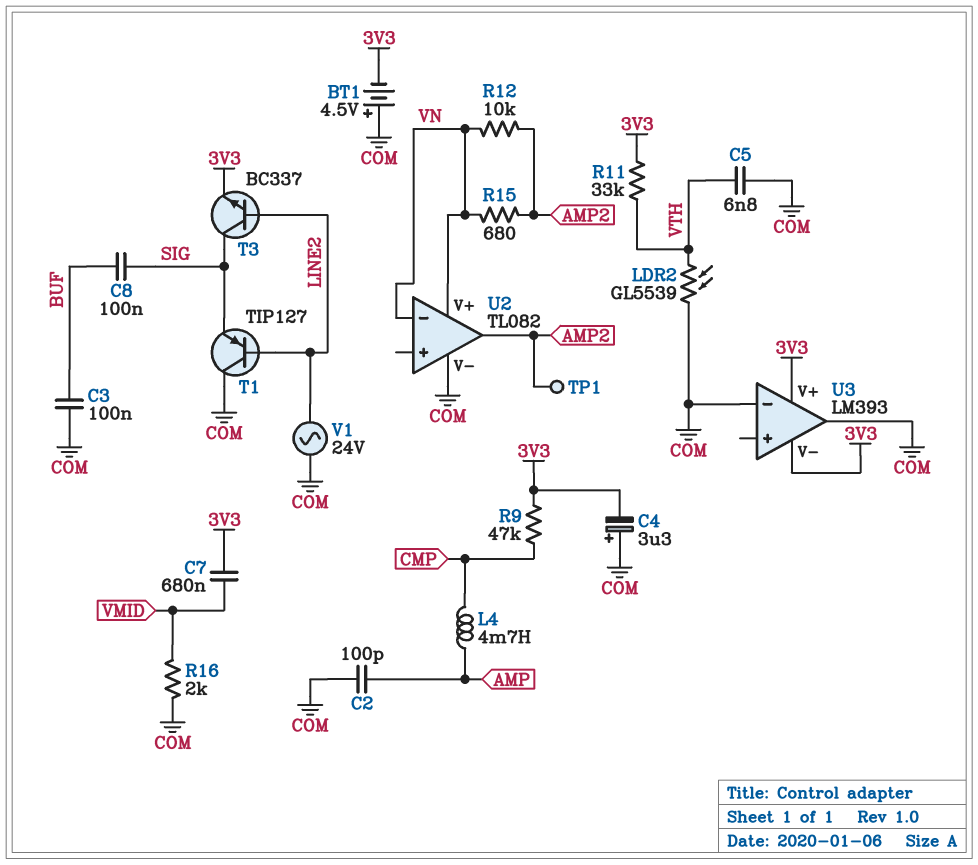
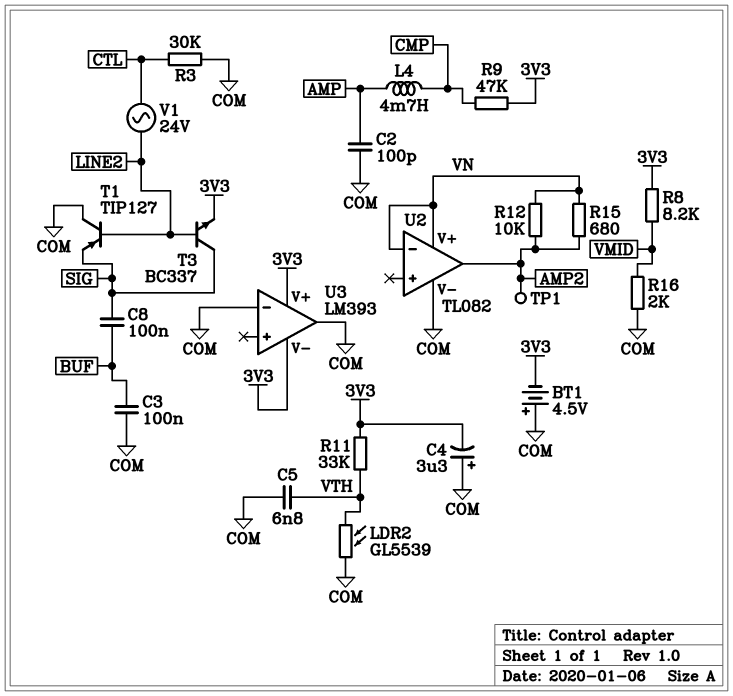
C7: 680nF (3V3, VMID) -> none
R3: none -> 30k (COM, CTL)
R8: none -> 8.2k (3V3, VMID)
V1: AC 24V (COM, LINE2) -> AC 24V (CTL, LINE2)

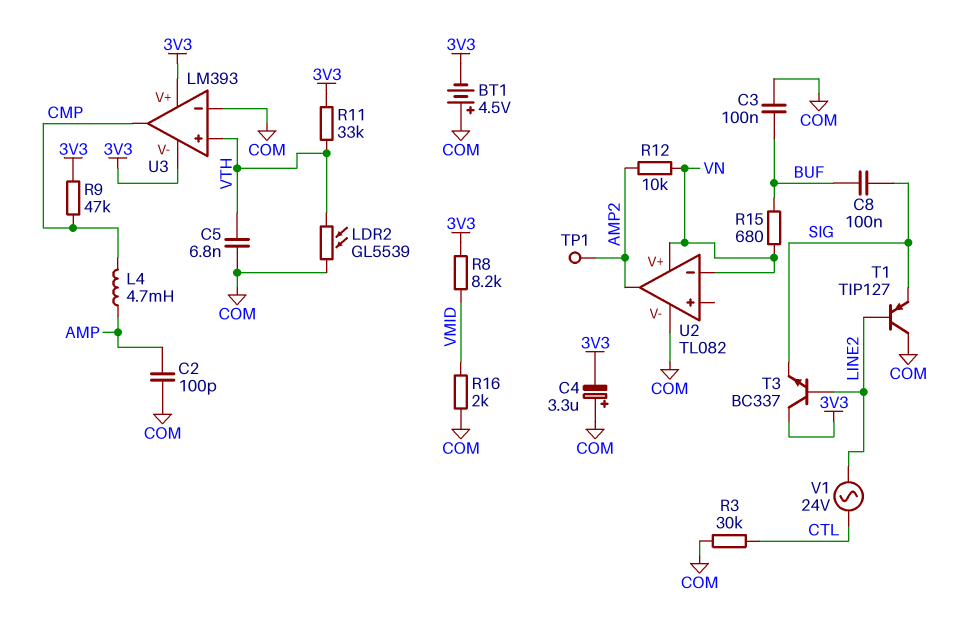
R15: 680 (AMP2, VN) -> 680 (BUF, VN)
T3: NPN BC337 (B LINE2, C SIG, E 3V3) -> NPN BC337 (B LINE2, C 3V3, E SIG)
U3 pin in+: none -> VTH
U3 pin out: COM -> CMP

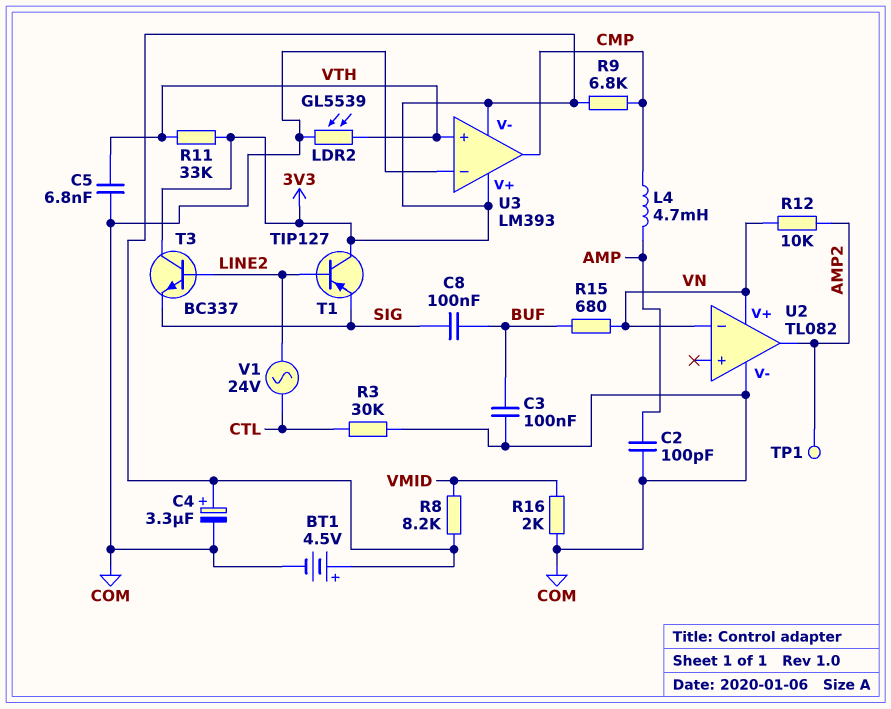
BT1: 4.5V (plus COM, minus 3V3) -> 4.5V (plus 3V3, minus COM)
C4: 3.3uF (plus COM, minus 3V3) -> 3.3uF (plus 3V3, minus COM)
R9: 47k (3V3, CMP) -> 6.8k (3V3, CMP)
T1: PNP TIP127 (B LINE2, C COM, E SIG) -> PNP TIP127 (B LINE2, C 3V3, E SIG)

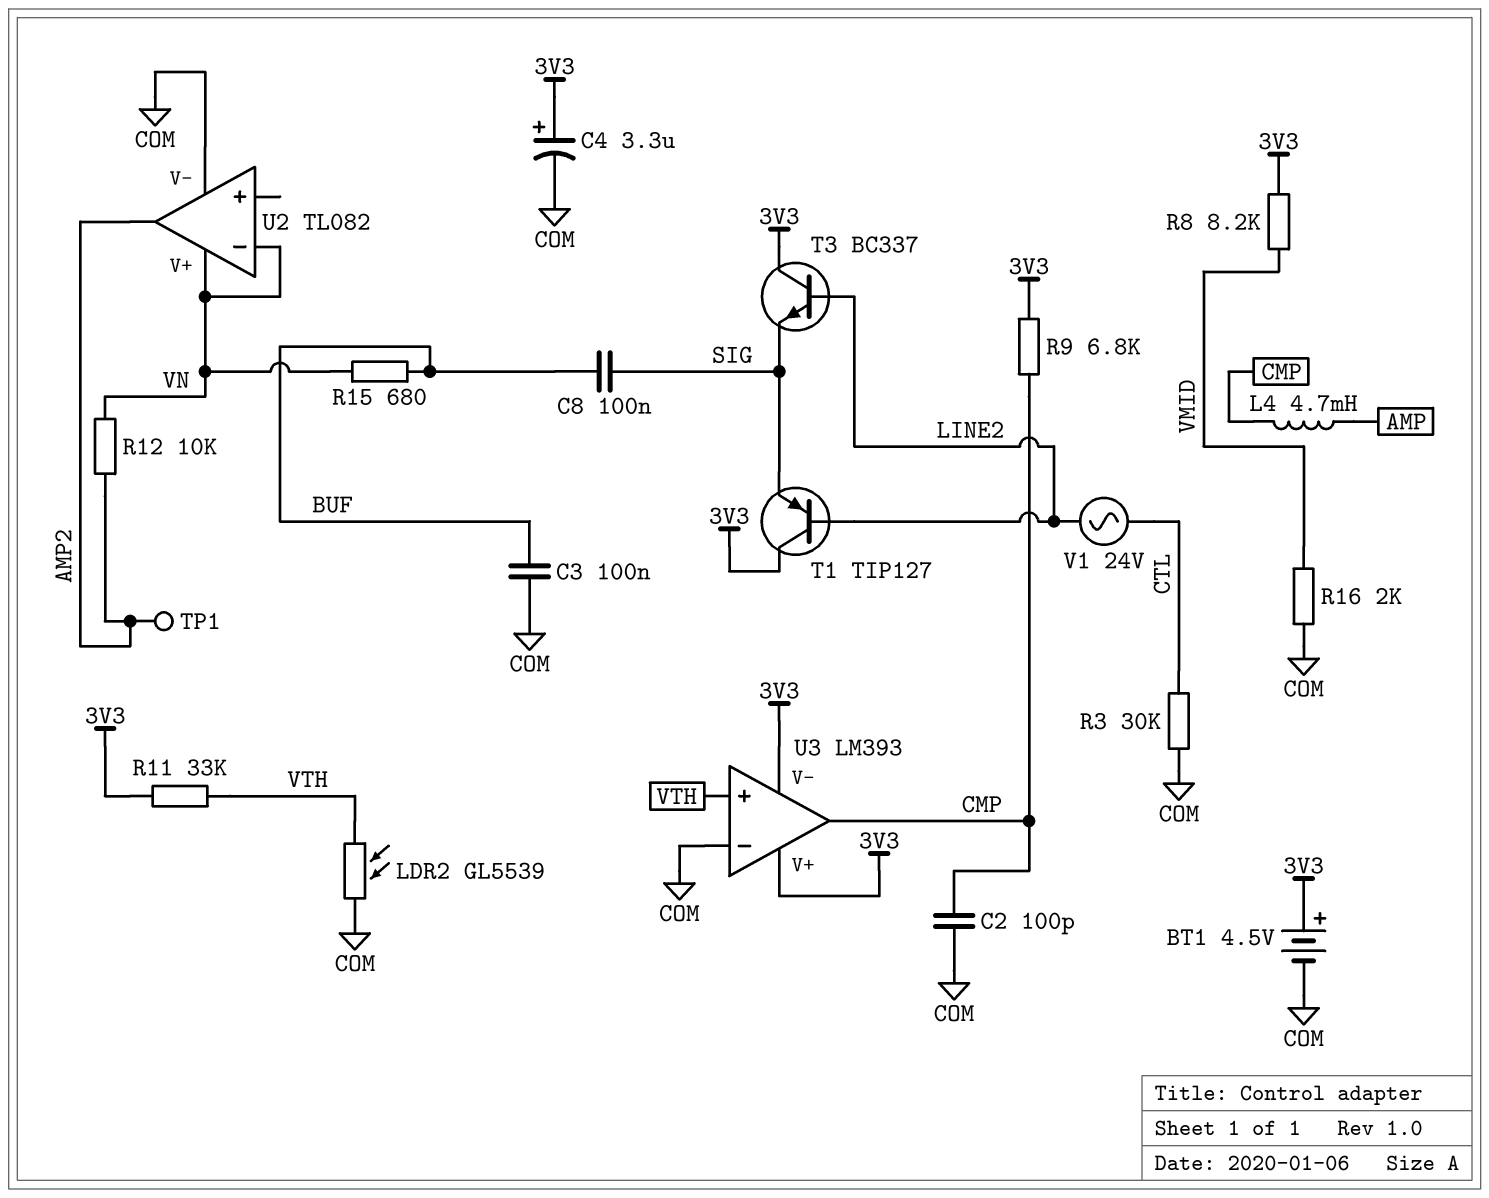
C2: 100pF (AMP, COM) -> 100pF (CMP, COM)
C5: 6.8nF (COM, VTH) -> none

